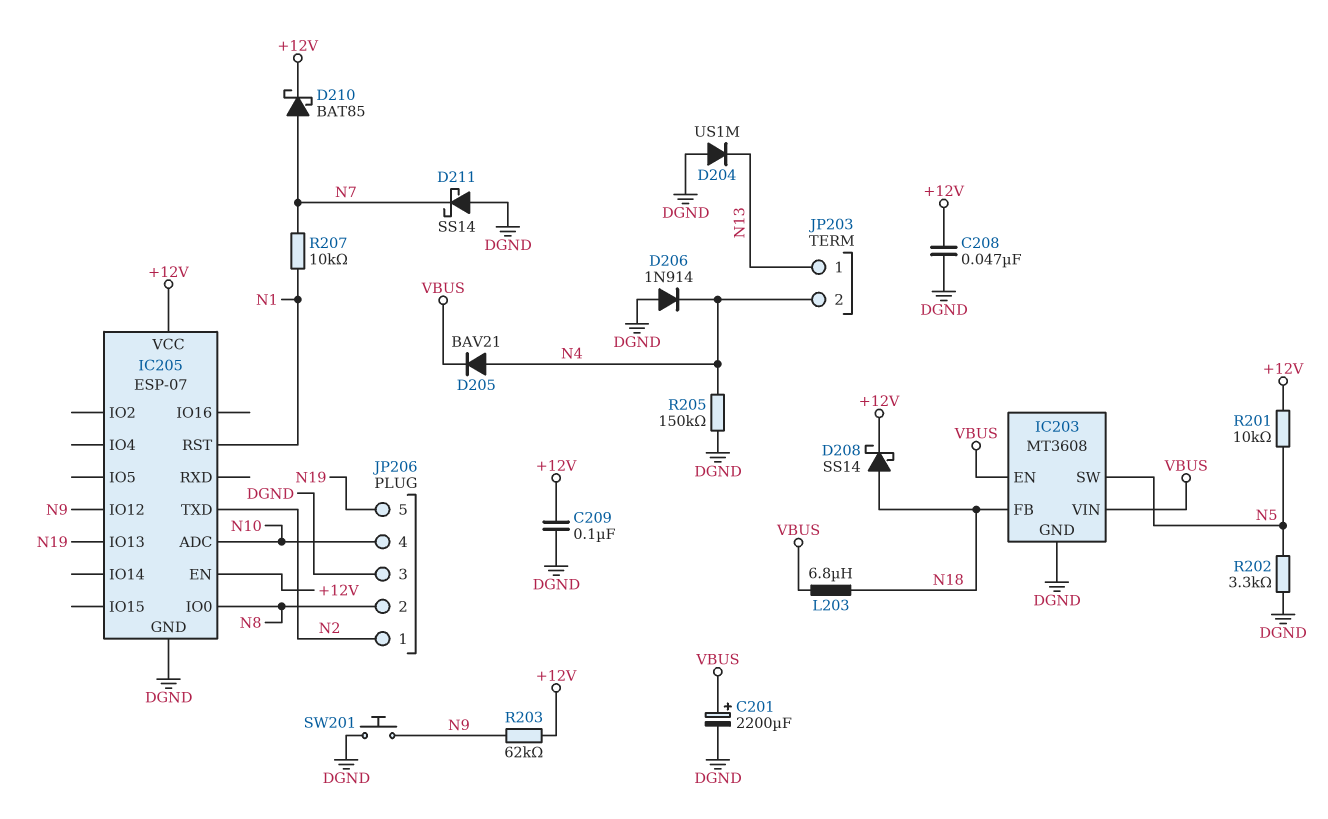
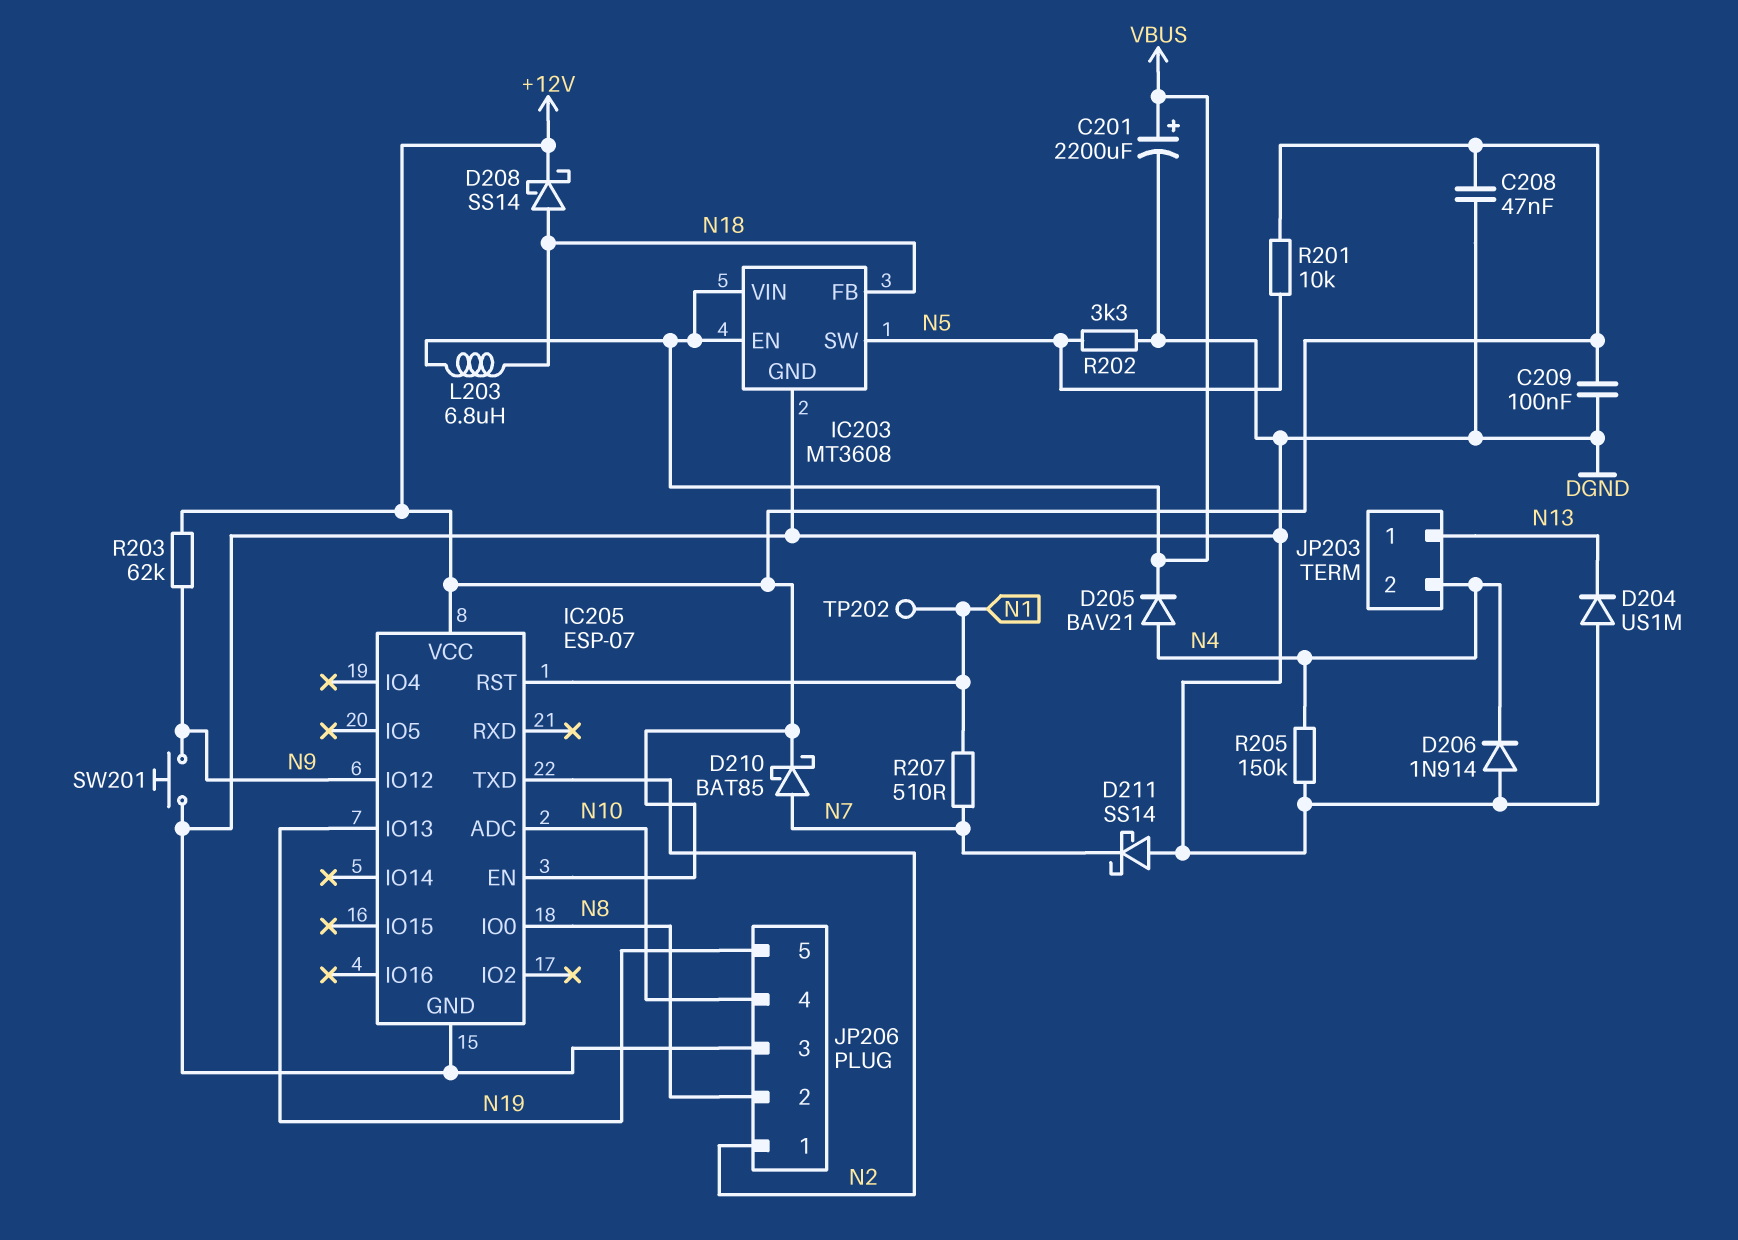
R207: 10k (N1, N7) -> 510 (N1, N7)
TP202: none -> test point (N1)

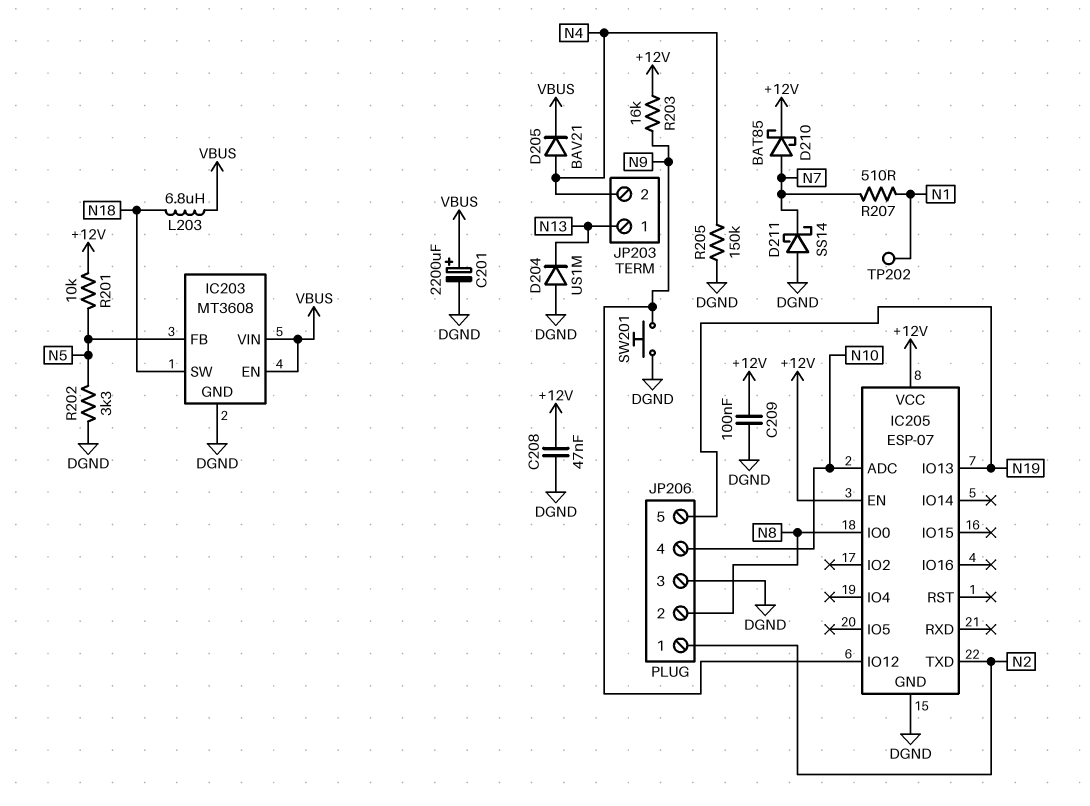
D206: diode 1N914 (A DGND, K N4) -> none
D208: schottky SS14 (A N18, K +12V) -> none
IC203 pin FB: N18 -> N5
IC203 pin SW: N5 -> N18
IC205 pin RST: N1 -> none
R203: 62k (+12V, N9) -> 16k (+12V, N9)

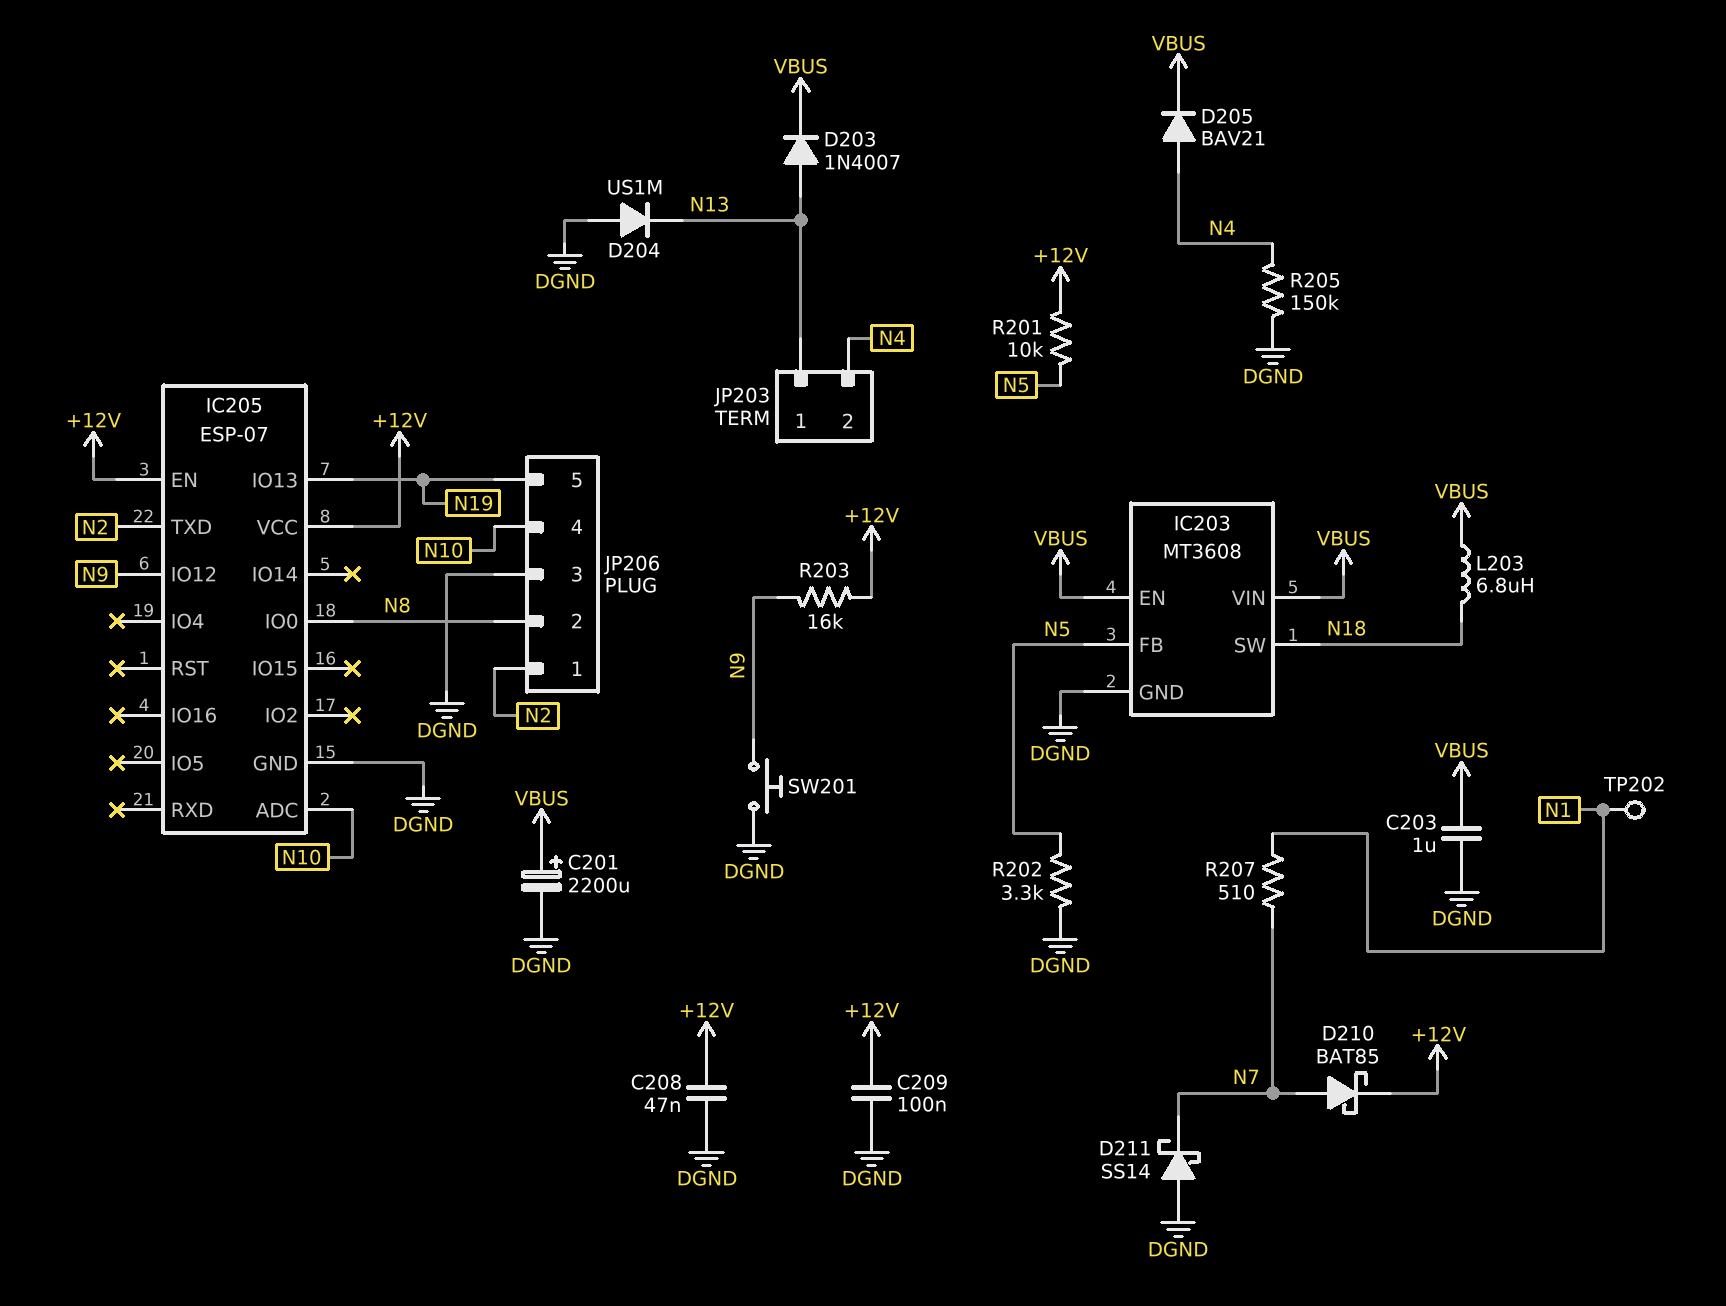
C203: none -> 1uF (DGND, VBUS)
D203: none -> diode 1N4007 (A N13, K VBUS)

